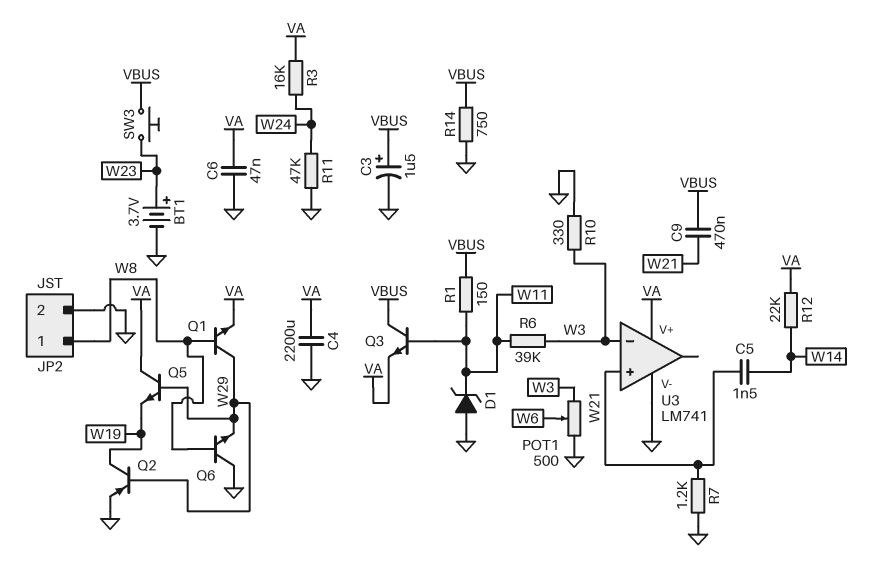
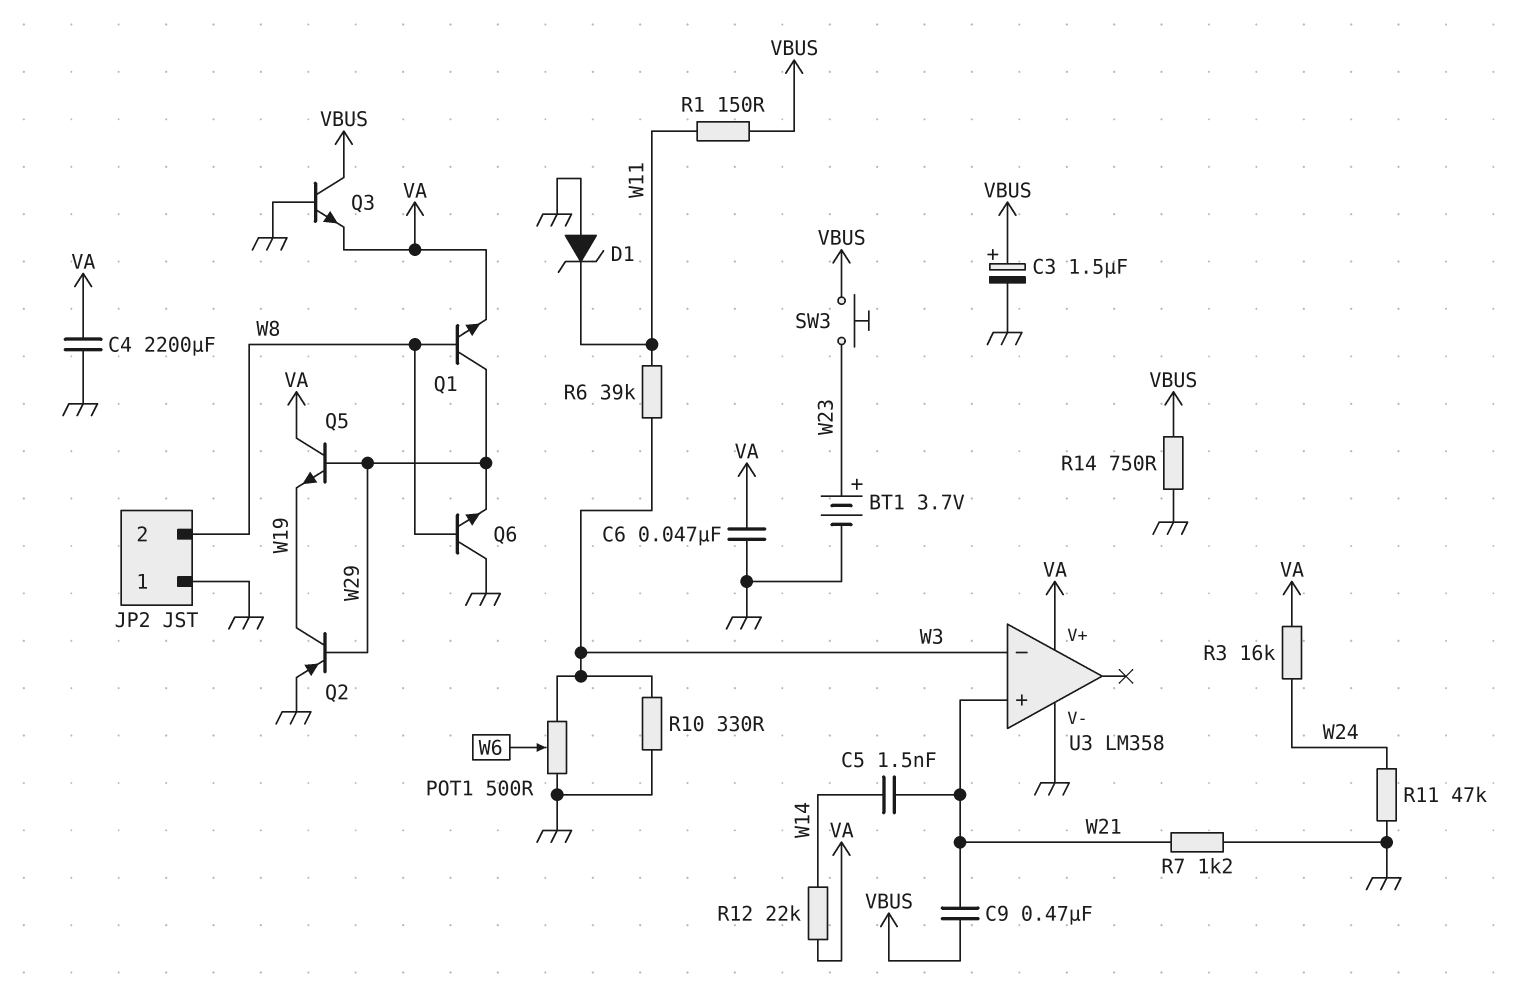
JP2 pin 1: W8 -> GND
JP2 pin 2: GND -> W8
Q3: NPN (B W11, C VBUS, E VA) -> NPN (B GND, C VBUS, E VA)
U3: LM741 -> LM358

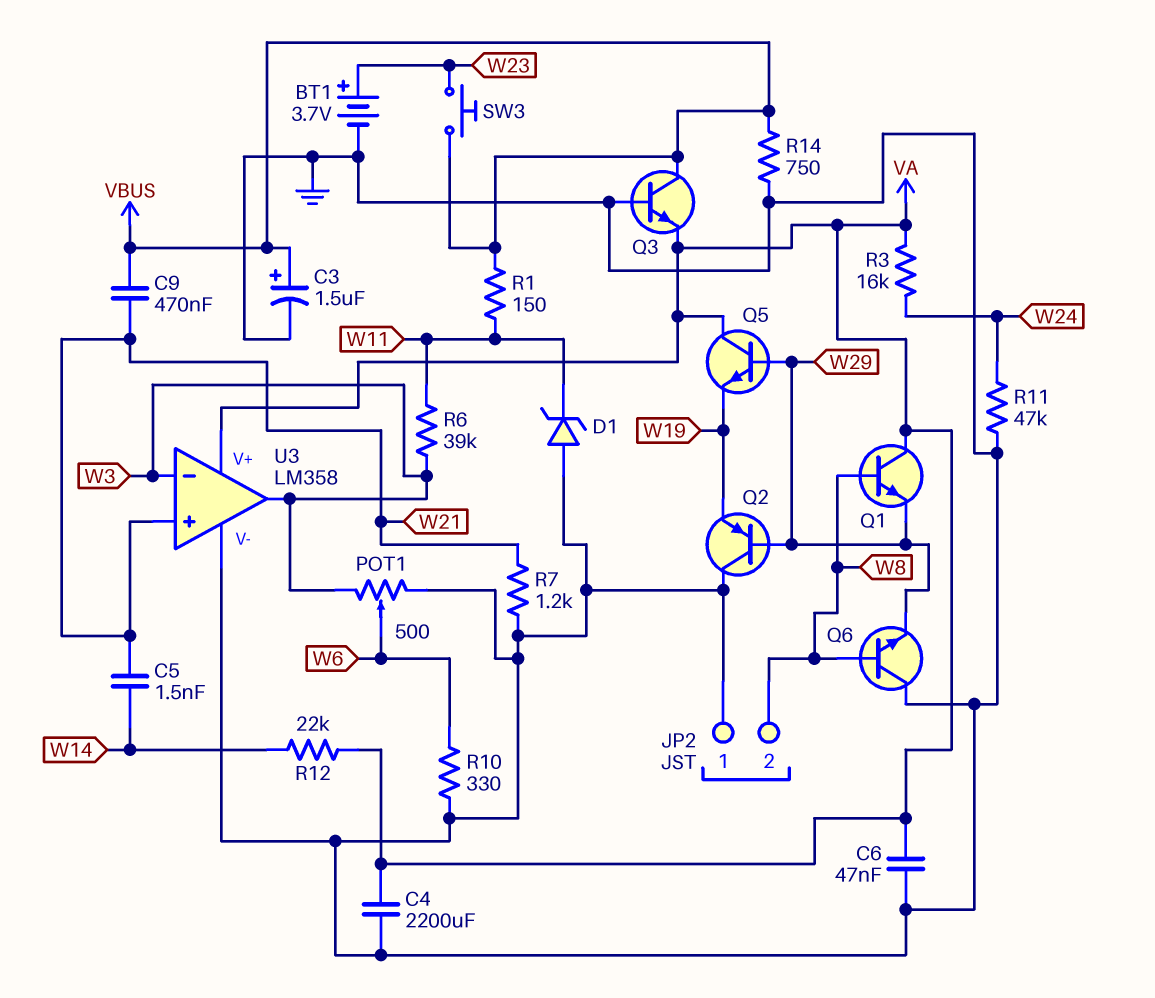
Q1: NPN (B W8, C W29, E VA) -> NPN (B W8, C VA, E W29)
Q2: PNP (B W29, C W19, E GND) -> PNP (B W29, C GND, E W19)
R10: 330 (GND, W3) -> 330 (GND, W6)
U3 pin out: none -> W3

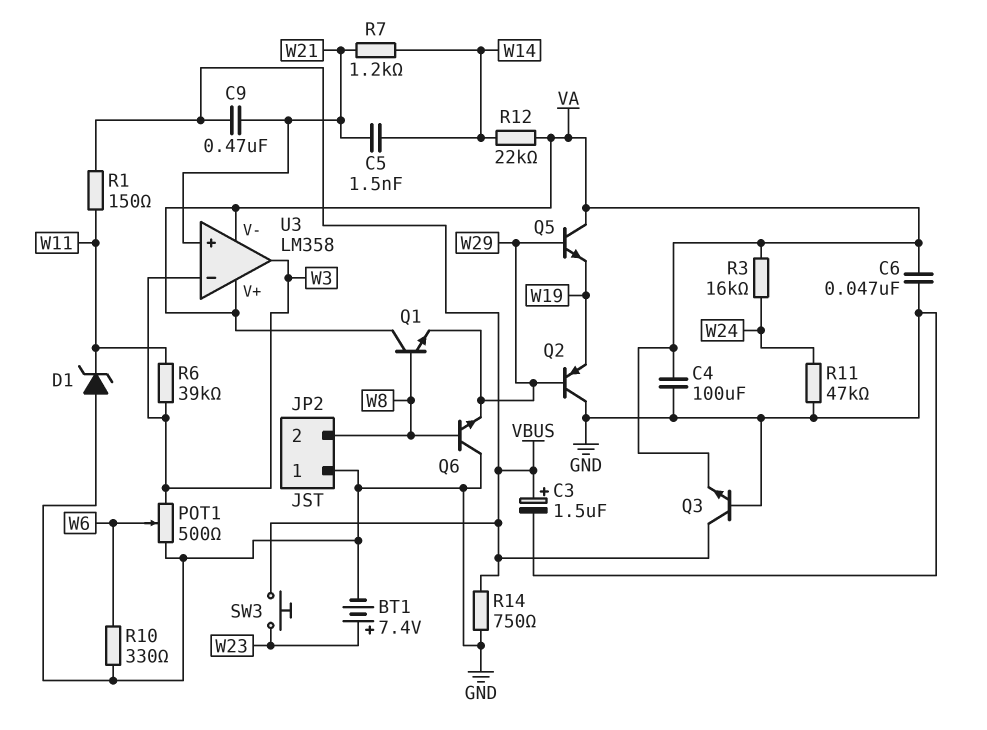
BT1: 3.7V (plus W23, minus GND) -> 7.4V (plus W23, minus GND)
C4: 2200uF (GND, VA) -> 100uF (GND, VA)
R7: 1.2k (GND, W21) -> 1.2k (W14, W21)
U3 pin V-: GND -> VA

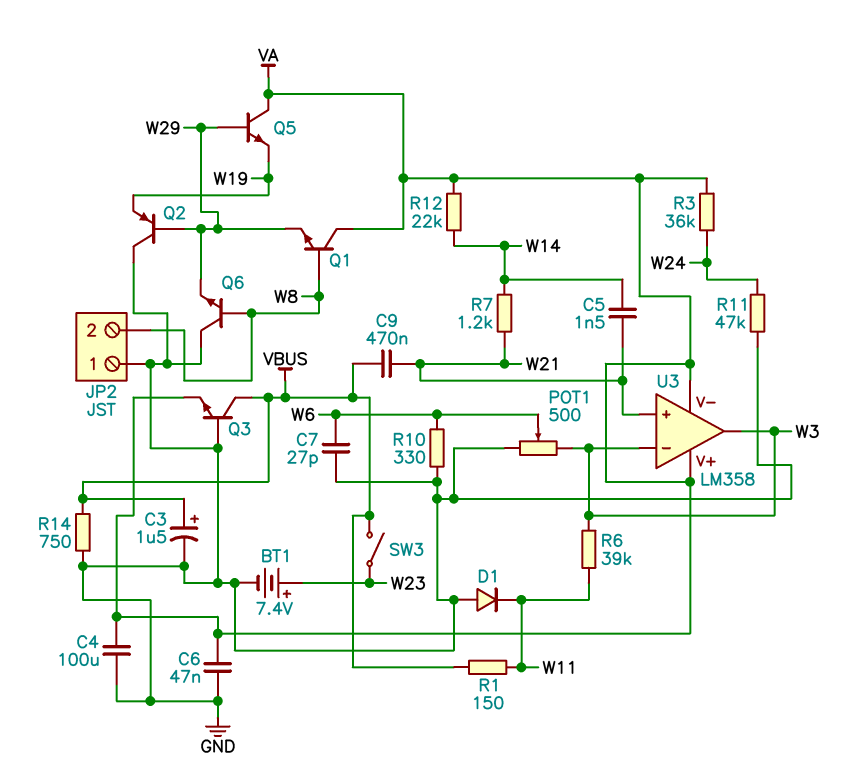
C7: none -> 27pF (GND, W6)
D1: zener (A GND, K W11) -> diode (A GND, K W11)
R3: 16k (VA, W24) -> 36k (VA, W24)
SW3: button (VBUS, W23) -> switch (VBUS, W23)

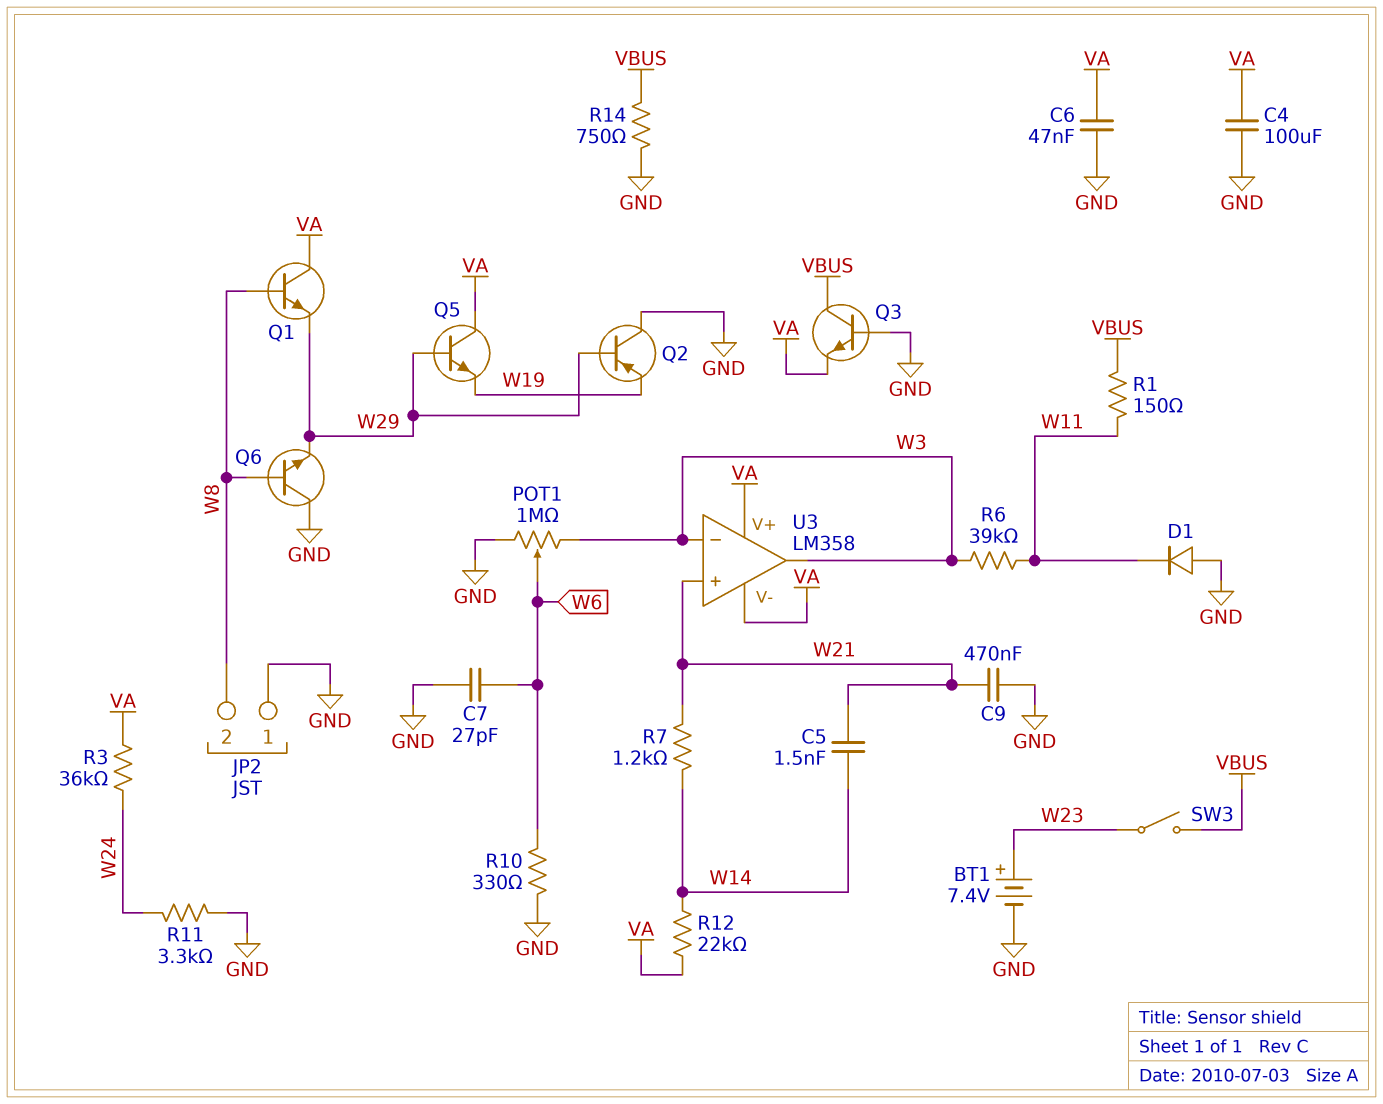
C3: 1.5uF (plus VBUS, minus GND) -> none
C9: 470nF (VBUS, W21) -> 470nF (GND, W21)
POT1: 500 (GND, W3, wiper W6) -> 1M (GND, W3, wiper W6)
R11: 47k (GND, W24) -> 3.3k (GND, W24)

